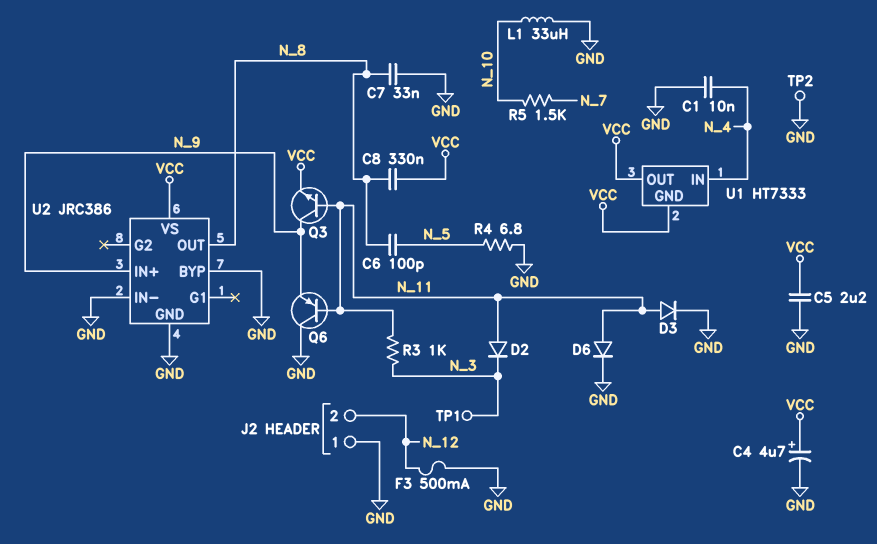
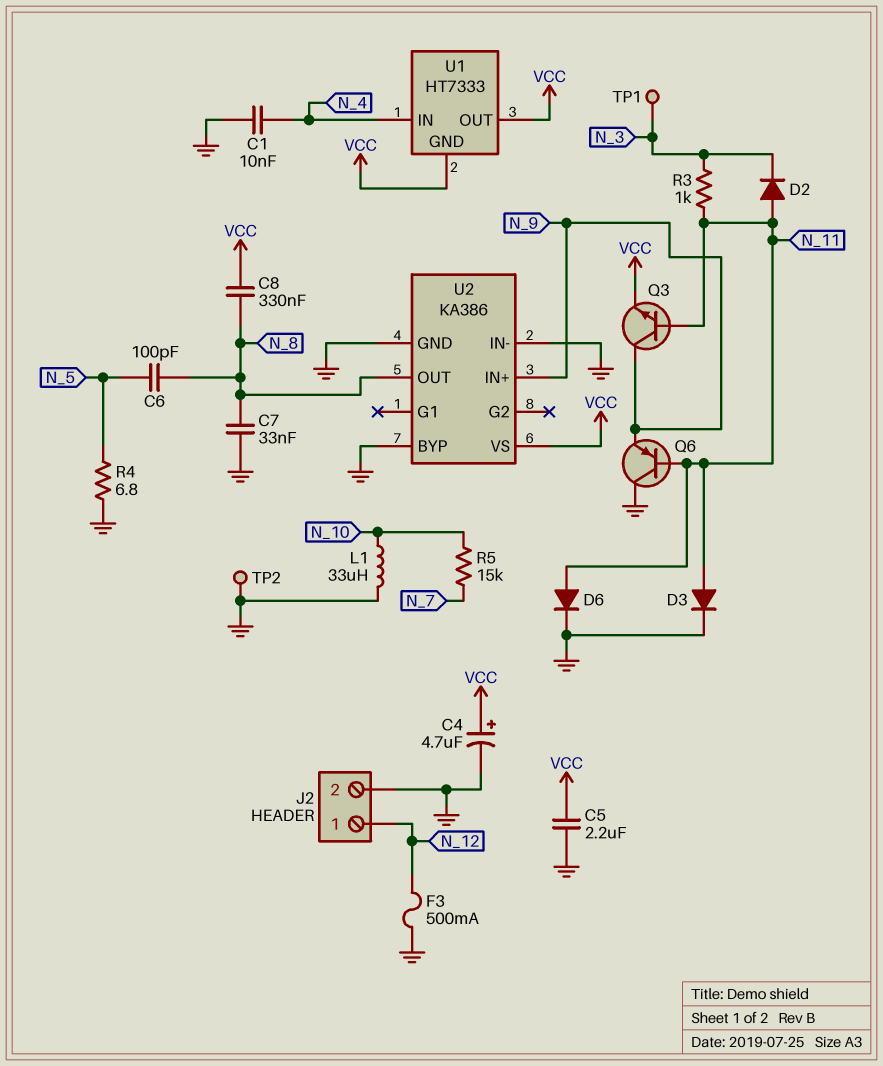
J2 pin 1: GND -> N_12
J2 pin 2: N_12 -> GND
R5: 1.5k (N_7, N_10) -> 15k (N_7, N_10)
U2: JRC386 -> KA386

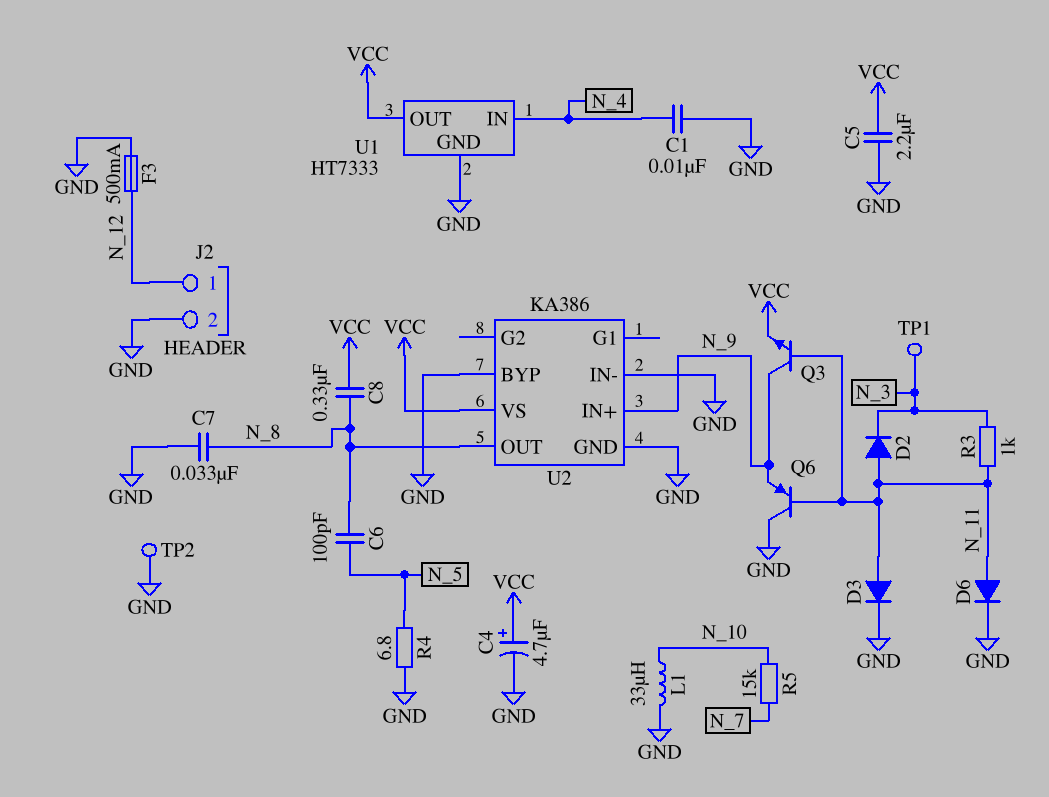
U1 pin GND: VCC -> GND

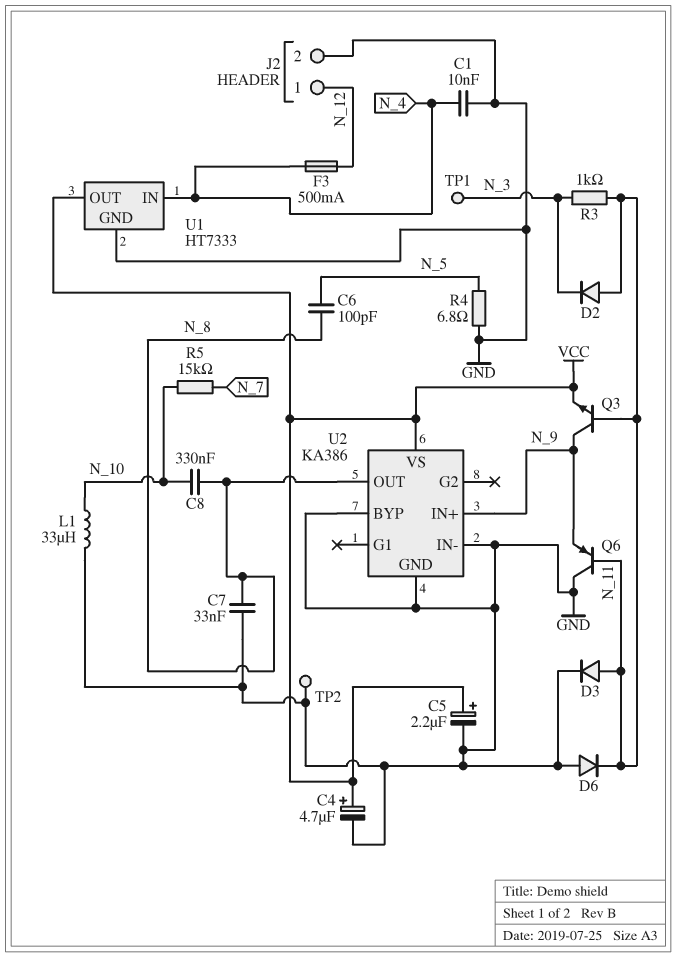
C5: 2.2uF (GND, VCC) -> 2.2uF (plus VCC, minus GND)
C8: 330nF (N_8, VCC) -> 330nF (N_8, N_10)
D6: diode (A N_11, K GND) -> diode (A GND, K N_11)
F3: 500mA (GND, N_12) -> 500mA (N_4, N_12)

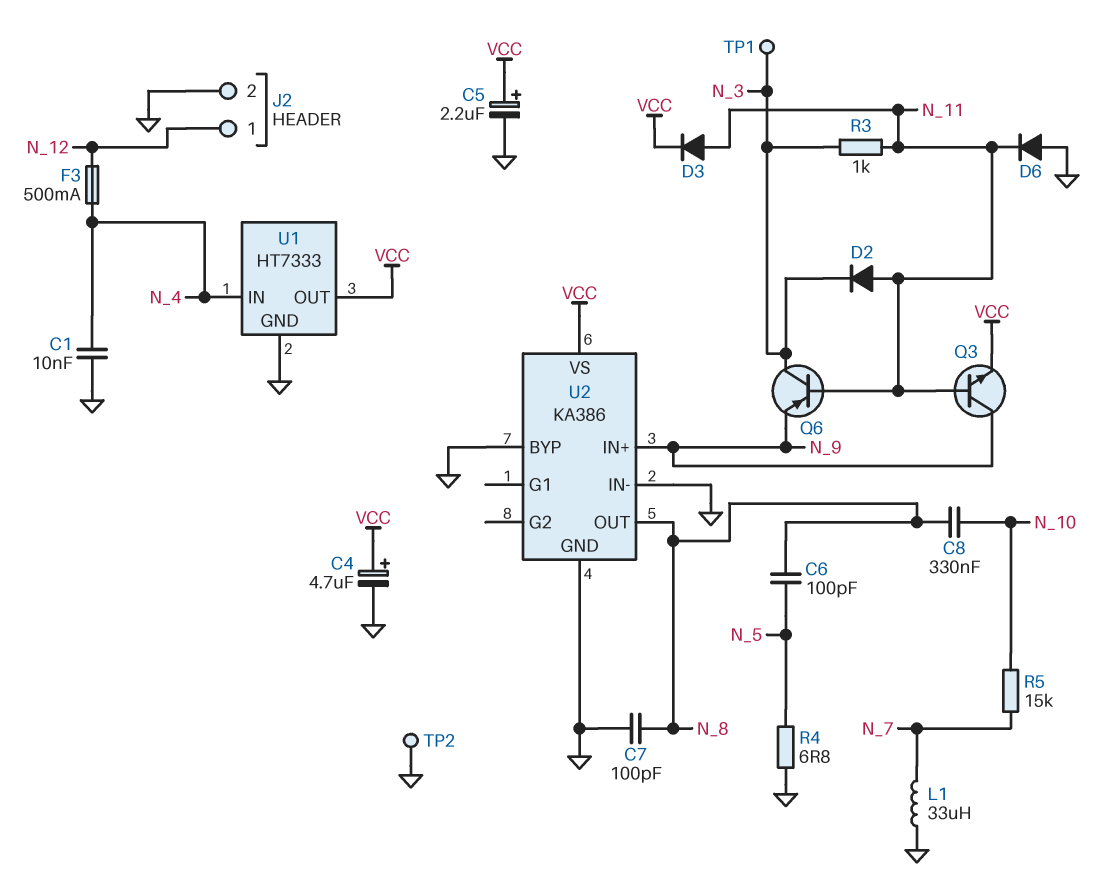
C7: 33nF (GND, N_8) -> 100pF (GND, N_8)
D3: diode (A N_11, K GND) -> diode (A N_11, K VCC)
L1: 33uH (GND, N_10) -> 33uH (GND, N_7)
Q6: PNP (B N_11, C GND, E N_9) -> PNP (B N_11, C N_3, E N_9)

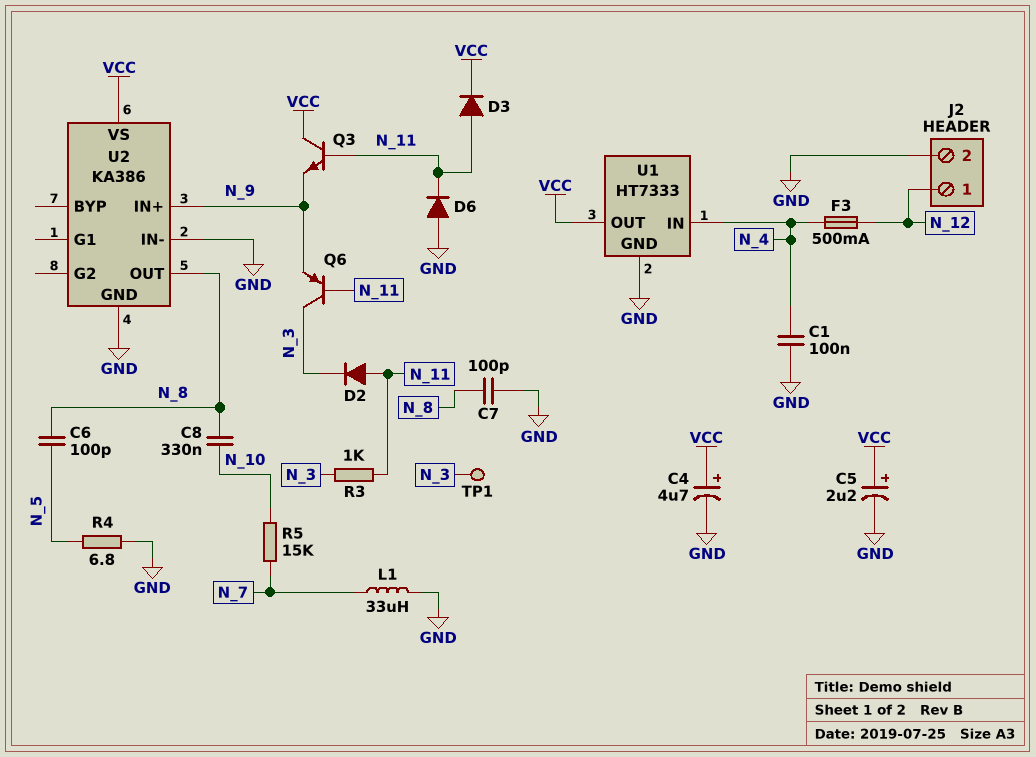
C1: 10nF (GND, N_4) -> 100nF (GND, N_4)
Q3: NPN (B N_11, C N_9, E VCC) -> NPN (B N_11, C VCC, E N_9)
TP2: test point (GND) -> none
U2 pin BYP: GND -> none

